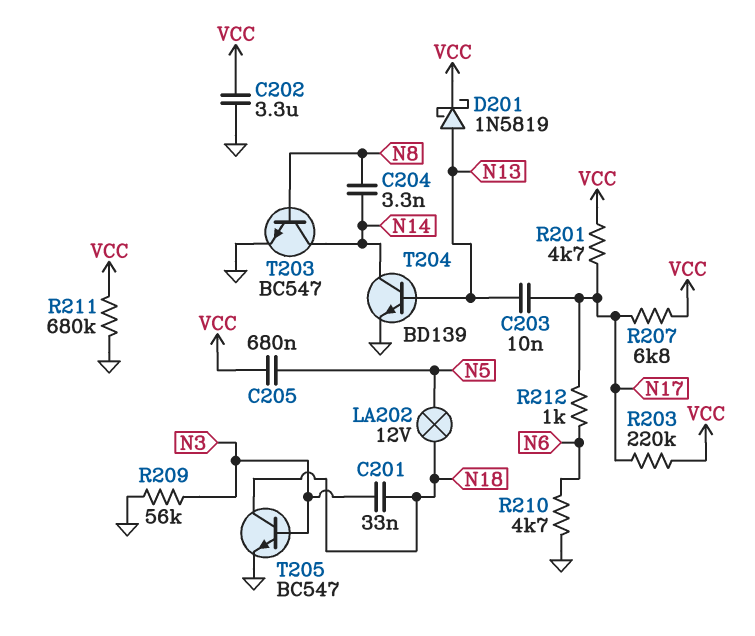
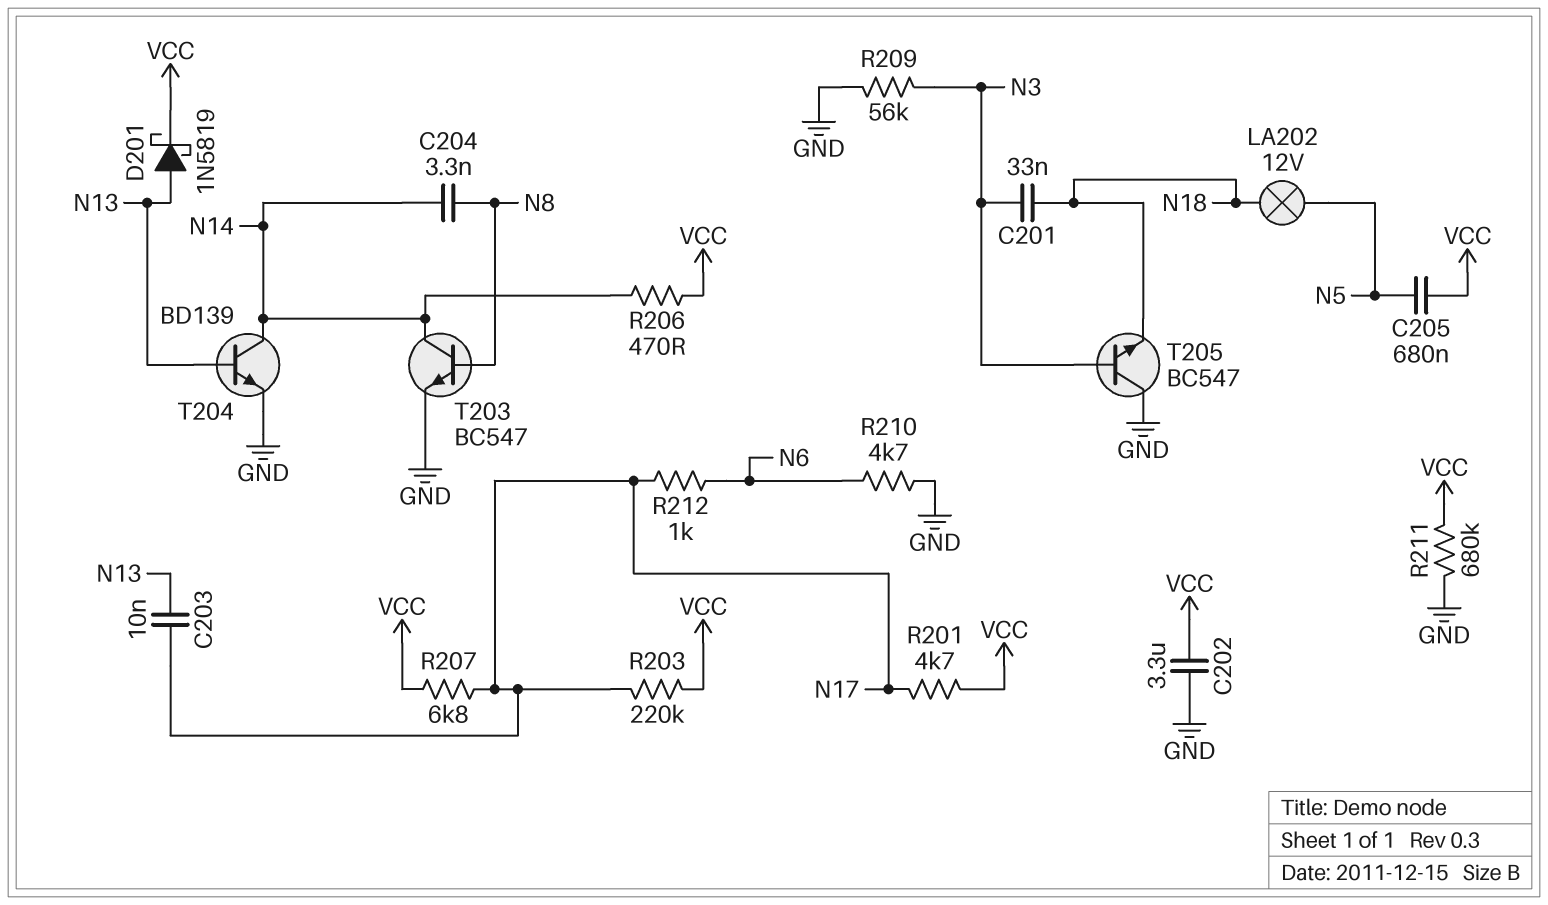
R206: none -> 470 (N14, VCC)
T205: NPN BC547 (B N3, C N18, E GND) -> NPN BC547 (B N3, C GND, E N18)

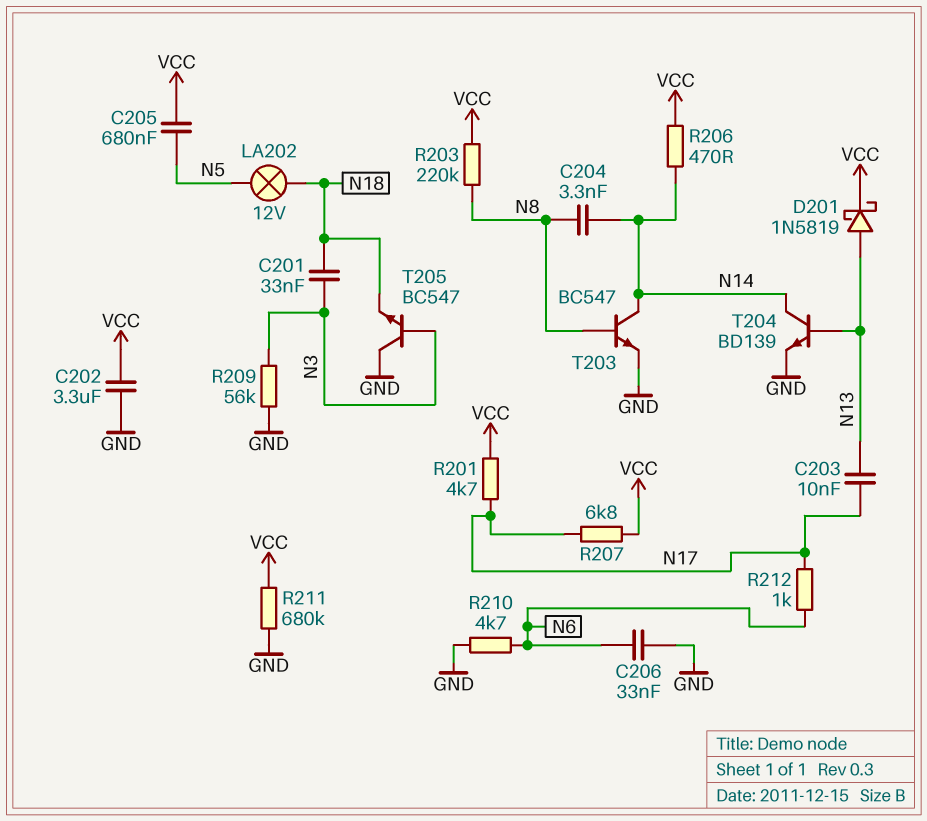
C206: none -> 33nF (GND, N6)
R203: 220k (N17, VCC) -> 220k (N8, VCC)

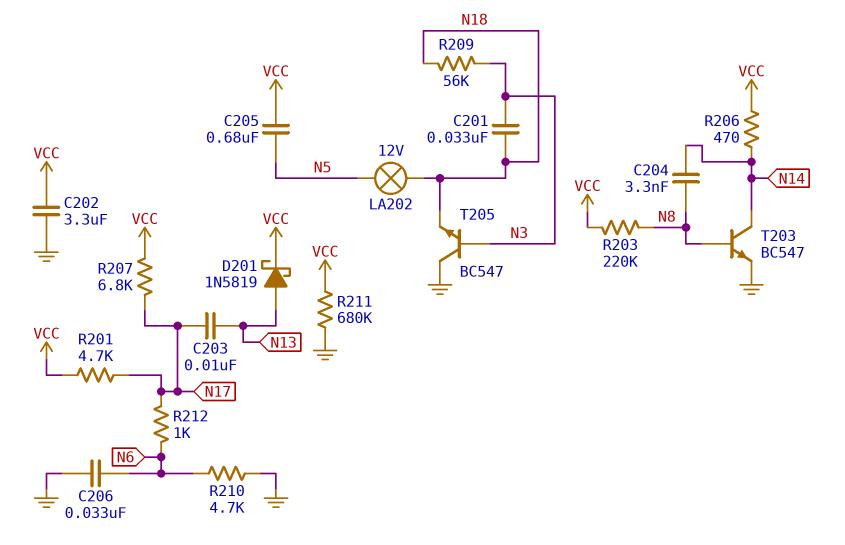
R209: 56k (GND, N3) -> 56k (N3, N18)
T204: NPN BD139 (B N13, C N14, E GND) -> none

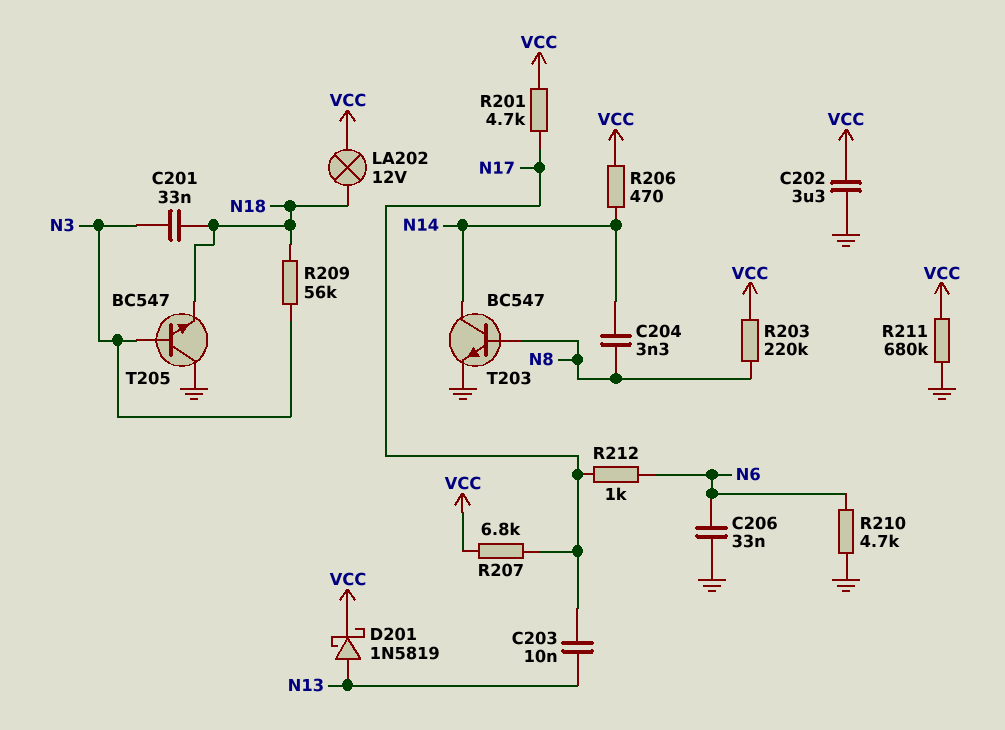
C205: 680nF (N5, VCC) -> none
LA202: lamp 12V (N5, N18) -> lamp 12V (N18, VCC)

